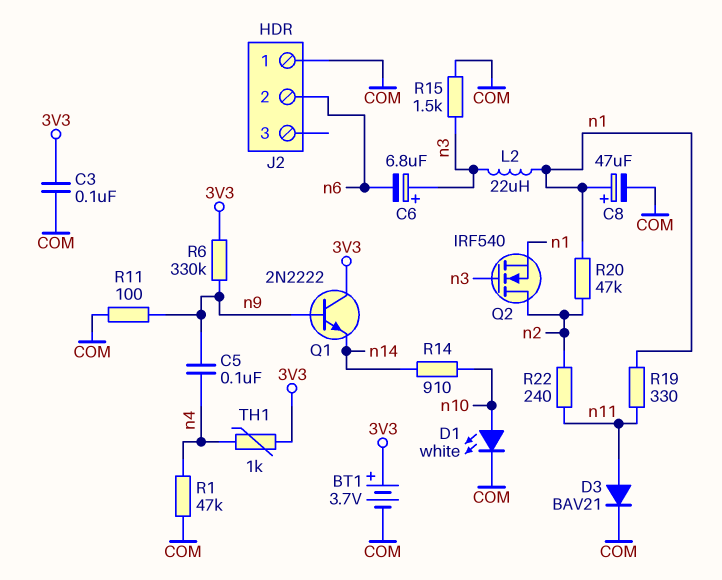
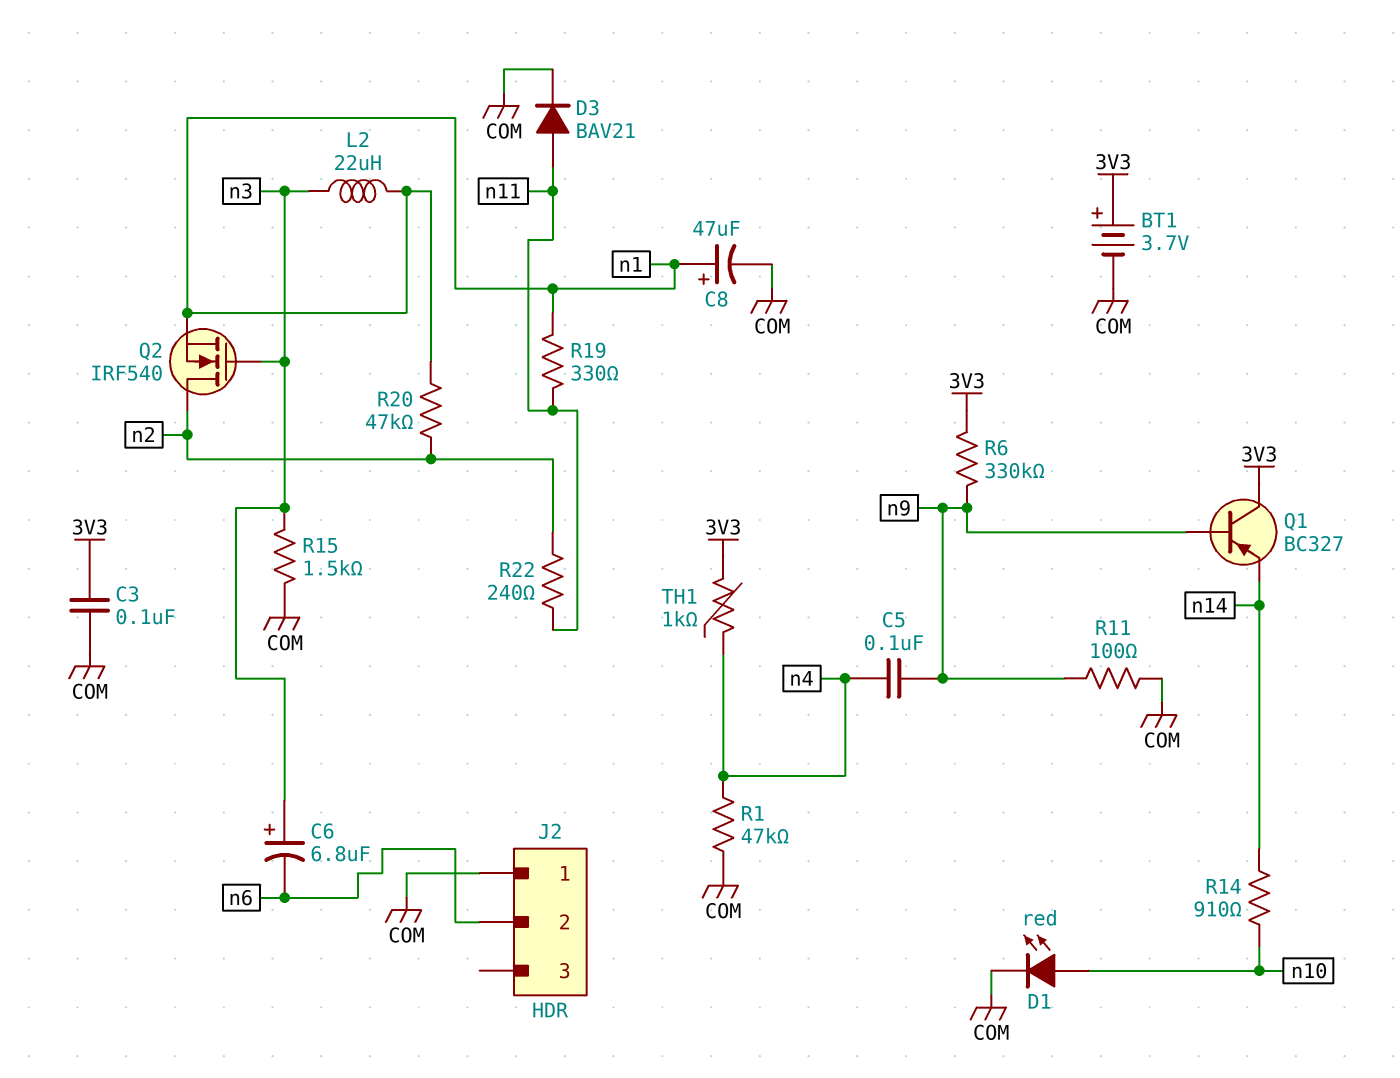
D1: LED white (A n10, K COM) -> LED red (A n10, K COM)
Q1: NPN 2N2222 (B n9, C 3V3, E n14) -> PNP BC327 (B n9, C 3V3, E n14)

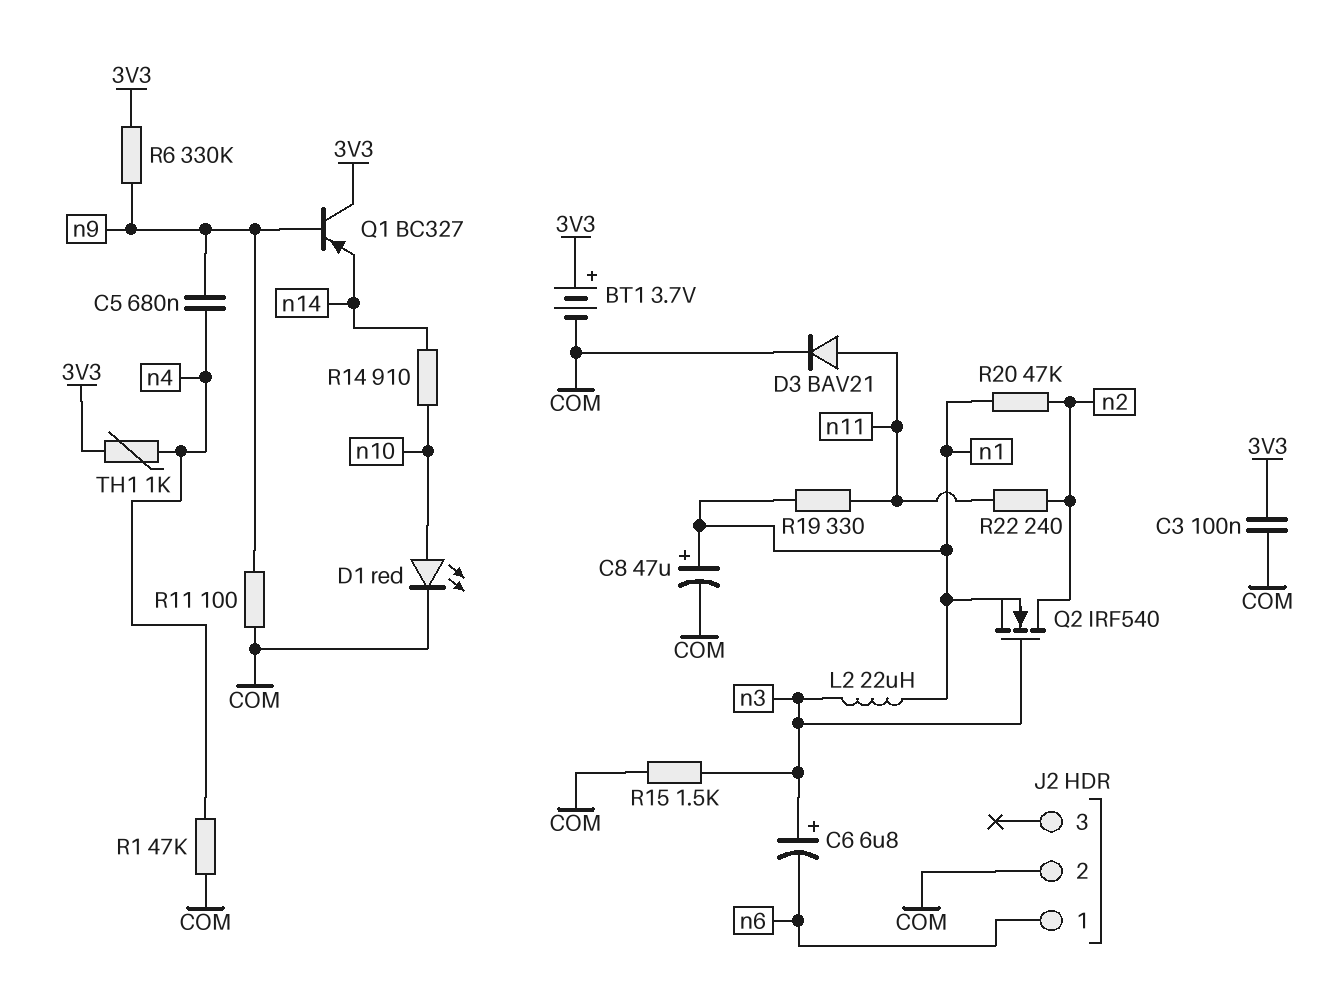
C5: 100nF (n4, n9) -> 680nF (n4, n9)
J2 pin 1: COM -> n6
J2 pin 2: n6 -> COM

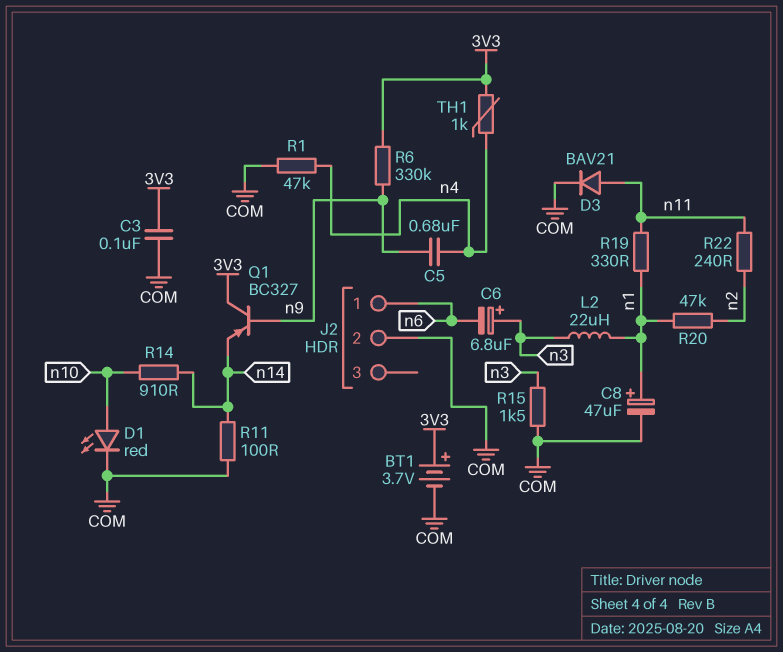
Q2: NMOS IRF540 (G n3, D n2, S n1) -> none
R11: 100 (COM, n9) -> 100 (COM, n14)

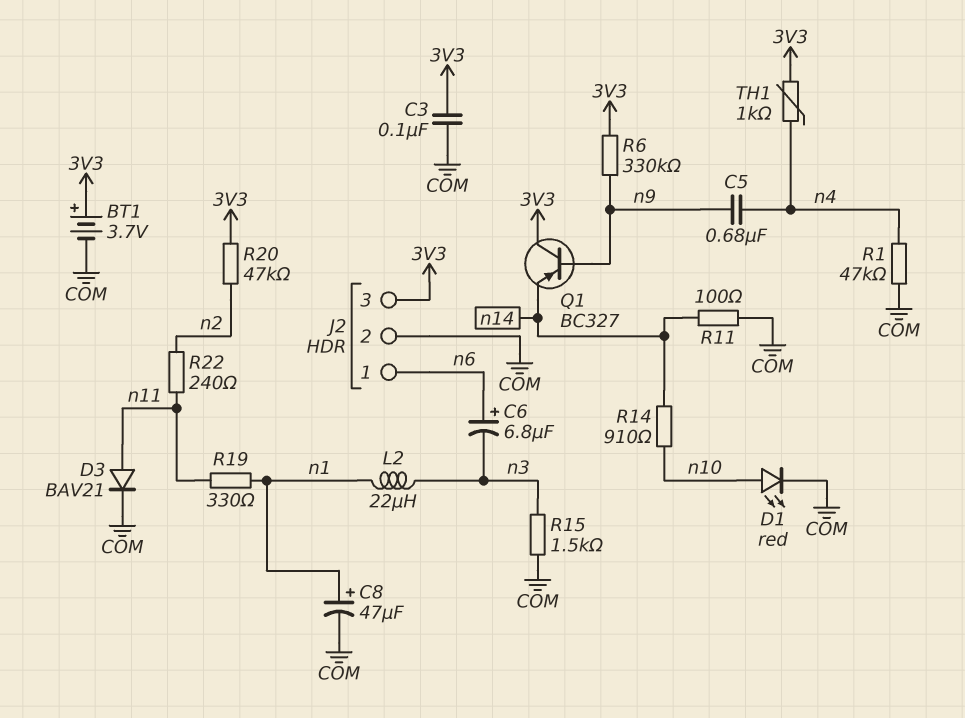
C6: 6.8uF (plus n3, minus n6) -> 6.8uF (plus n6, minus n3)
J2 pin 3: none -> 3V3
R20: 47k (n1, n2) -> 47k (3V3, n2)

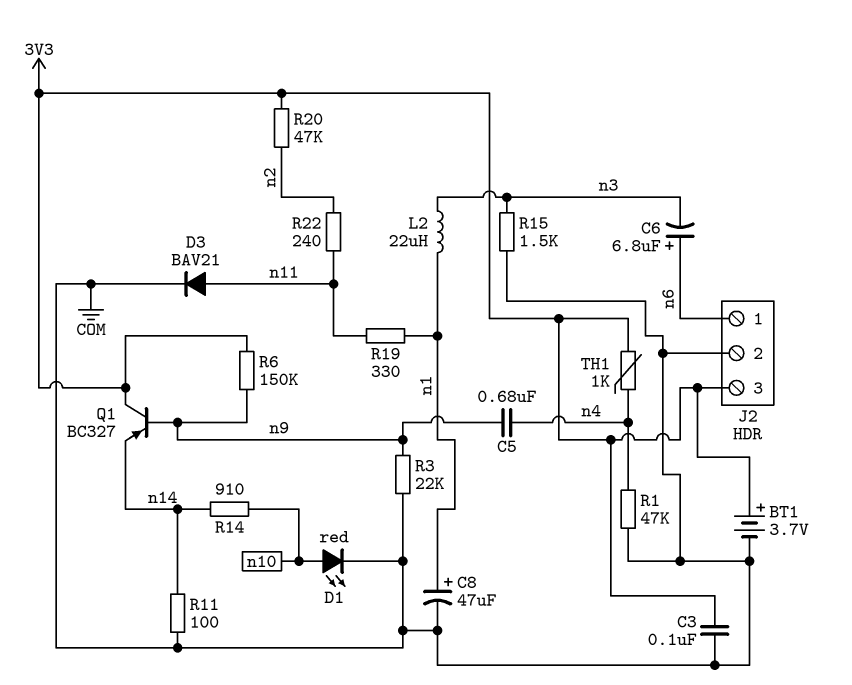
R3: none -> 22k (COM, n9)
R6: 330k (3V3, n9) -> 150k (3V3, n9)

